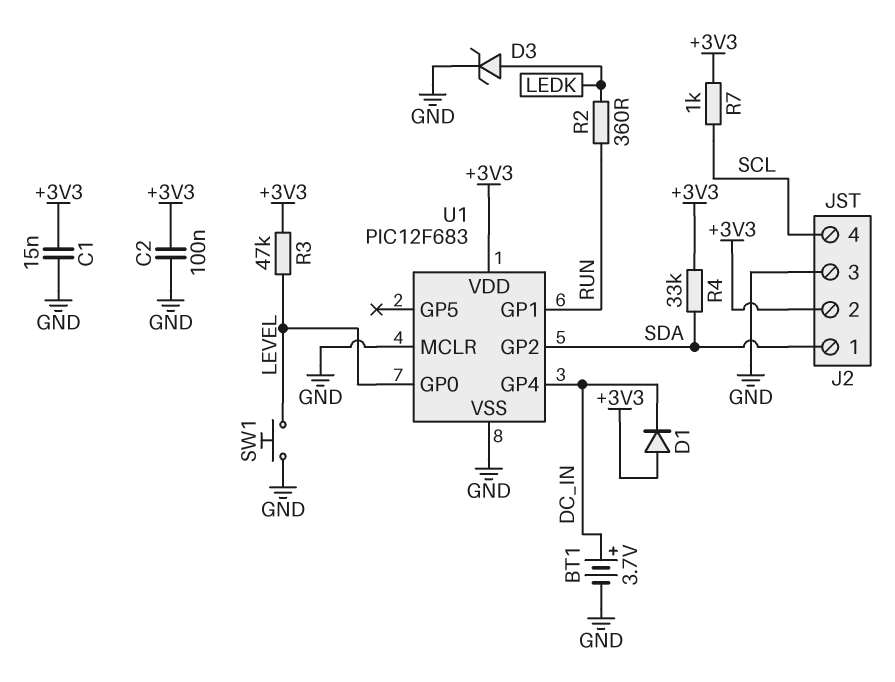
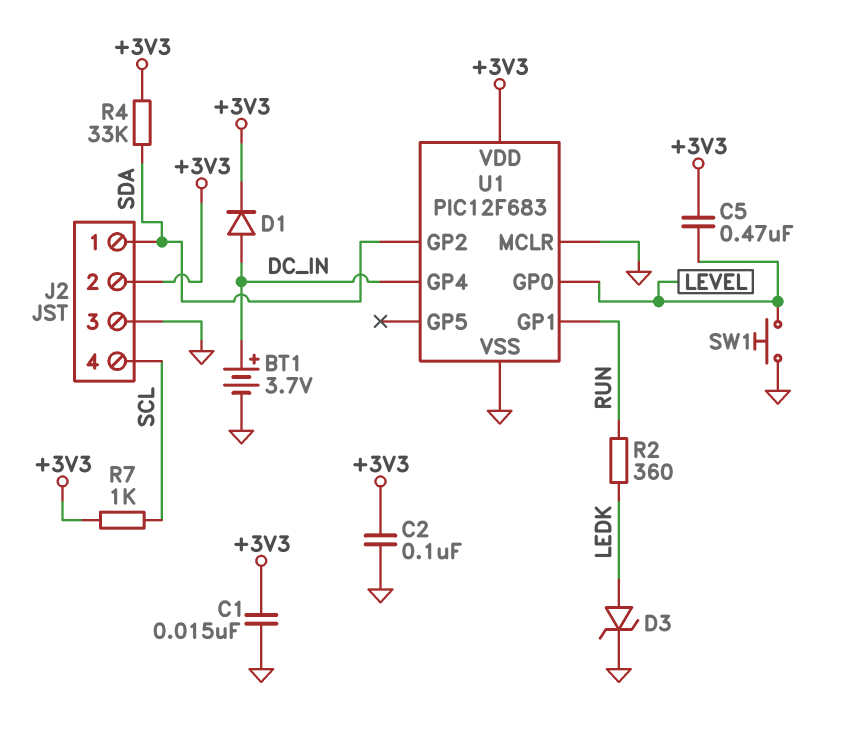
C5: none -> 470nF (+3V3, LEVEL)
D1: diode (A +3V3, K DC_IN) -> diode (A DC_IN, K +3V3)
R3: 47k (+3V3, LEVEL) -> none

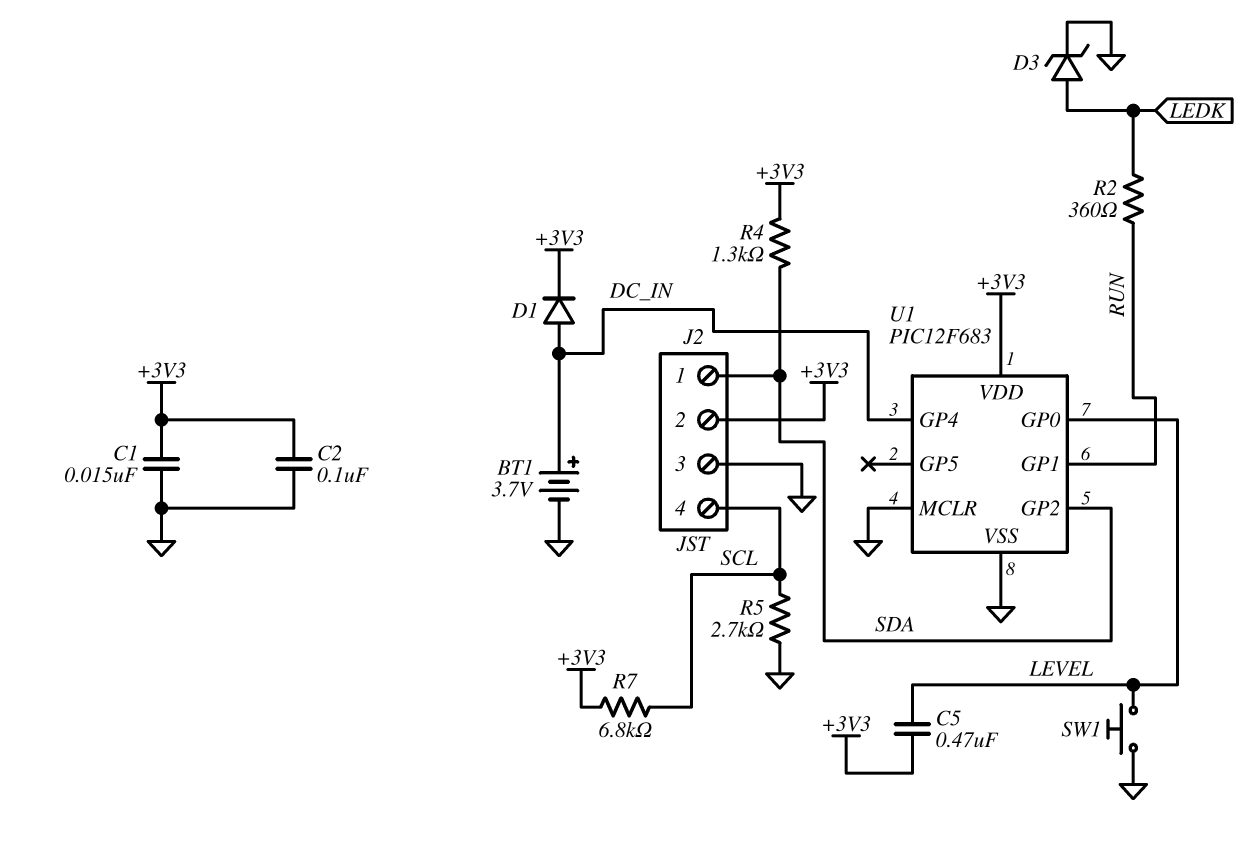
R4: 33k (+3V3, SDA) -> 1.3k (+3V3, SDA)
R5: none -> 2.7k (GND, SCL)
R7: 1k (+3V3, SCL) -> 6.8k (+3V3, SCL)

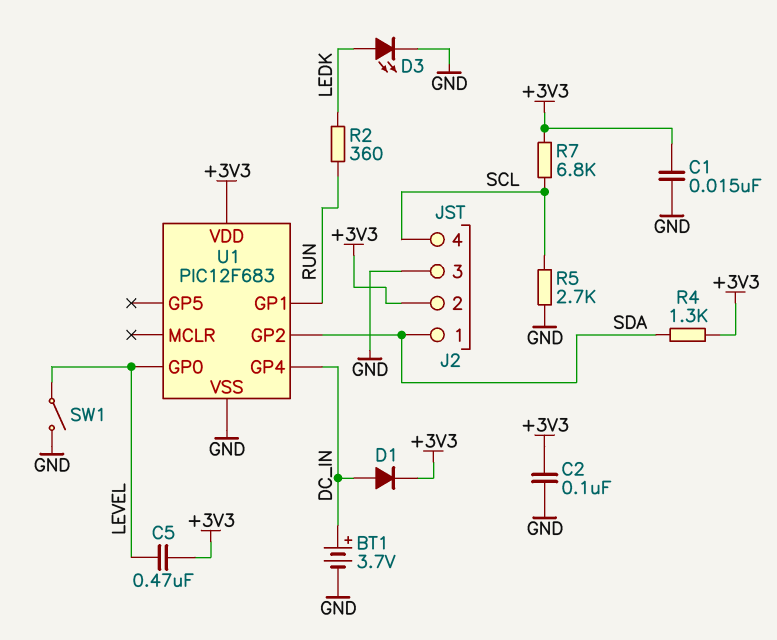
D3: zener (A LEDK, K GND) -> LED (A LEDK, K GND)
SW1: button (GND, LEVEL) -> switch (GND, LEVEL)
U1 pin MCLR: GND -> none

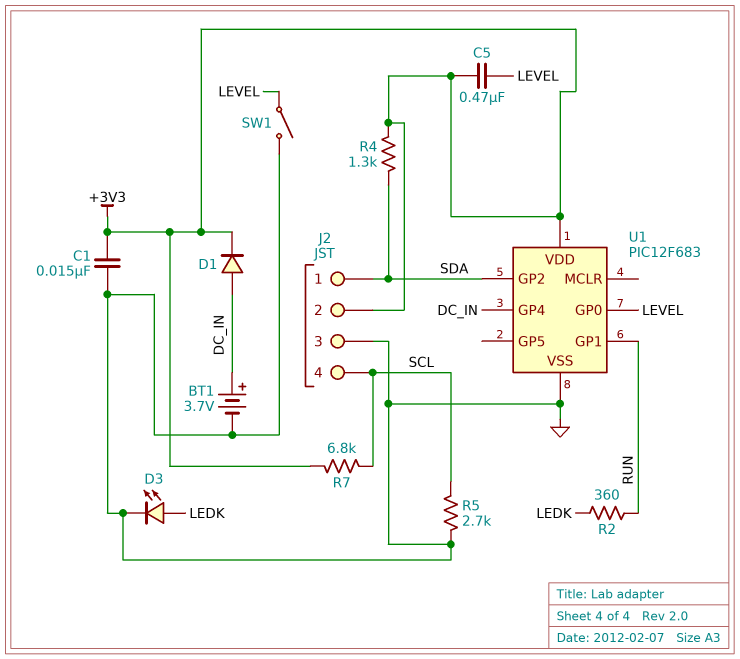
C2: 100nF (+3V3, GND) -> none

